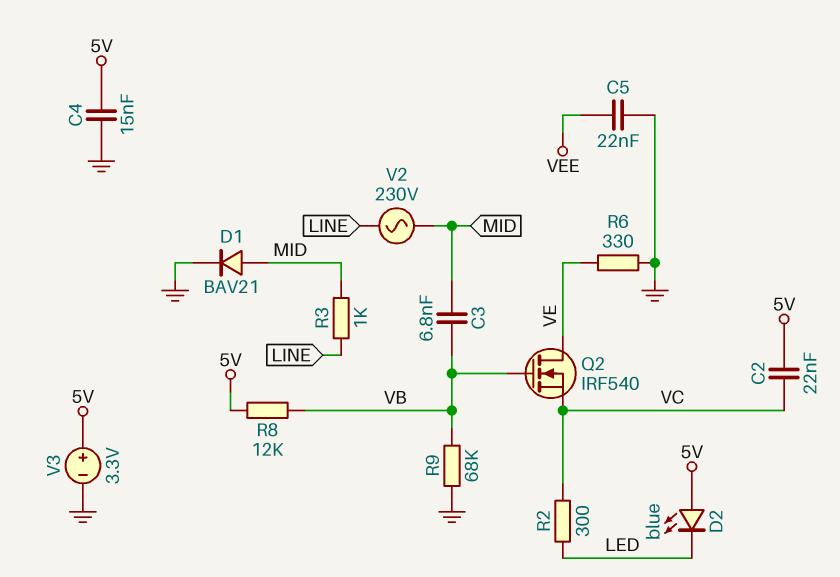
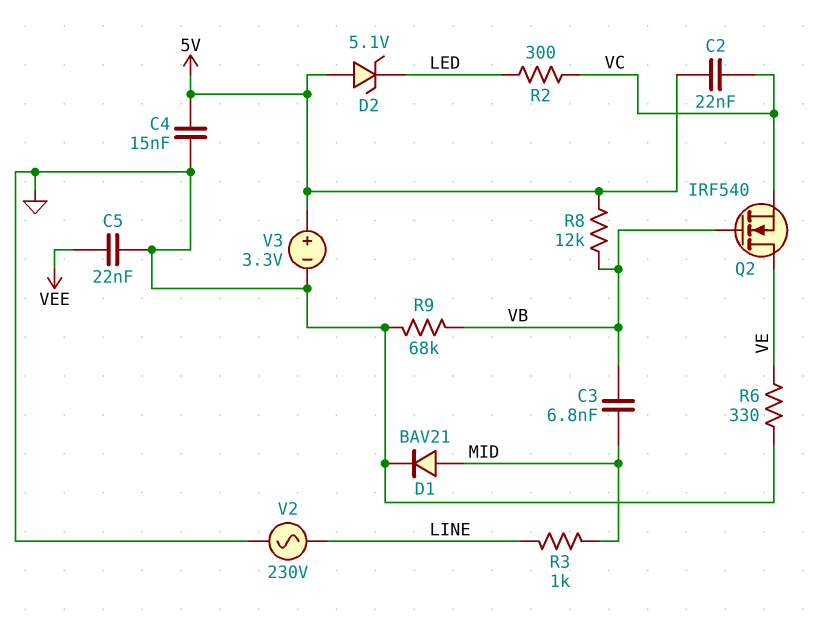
D2: LED blue (A 5V, K LED) -> zener 5.1V (A 5V, K LED)
V2: AC 230V (LINE, MID) -> AC 230V (GND, LINE)

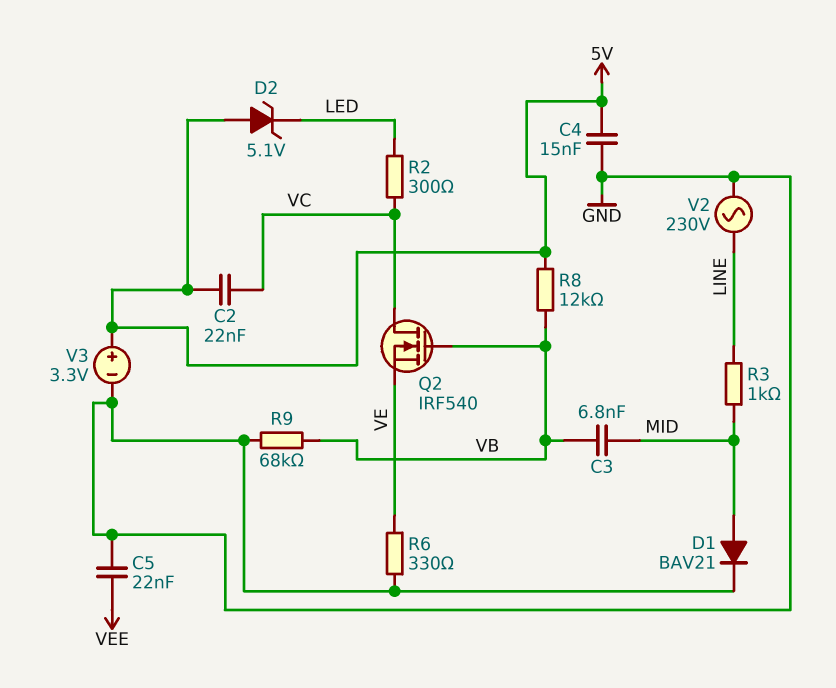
Q2: NMOS IRF540 (G VB, D VE, S VC) -> NMOS IRF540 (G VB, D VC, S VE)

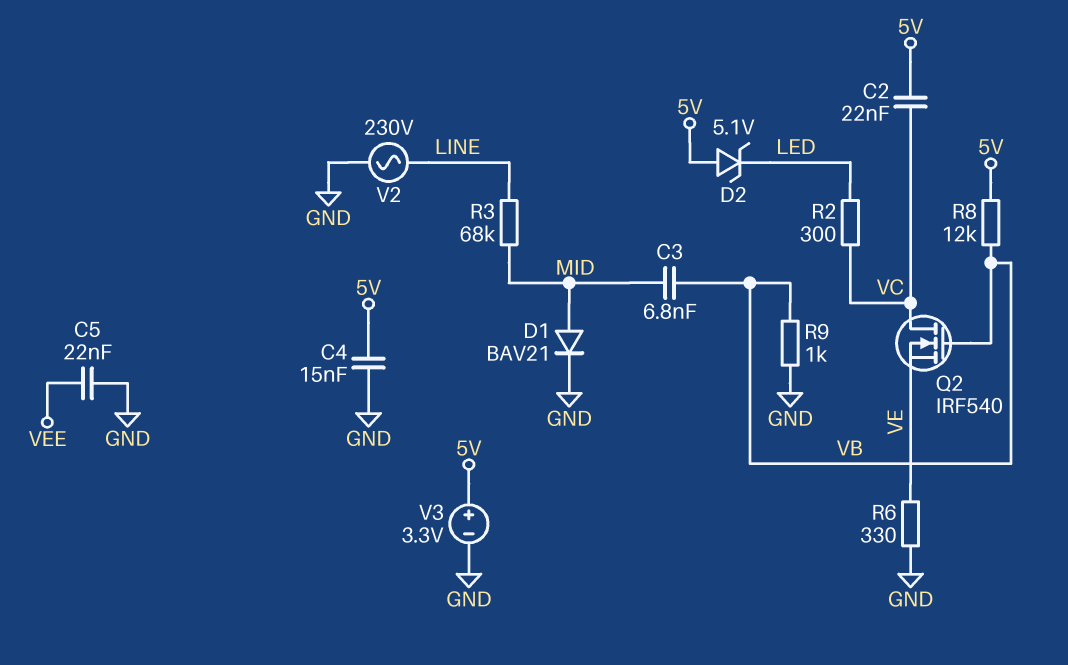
R3: 1k (LINE, MID) -> 68k (LINE, MID)
R9: 68k (GND, VB) -> 1k (GND, VB)

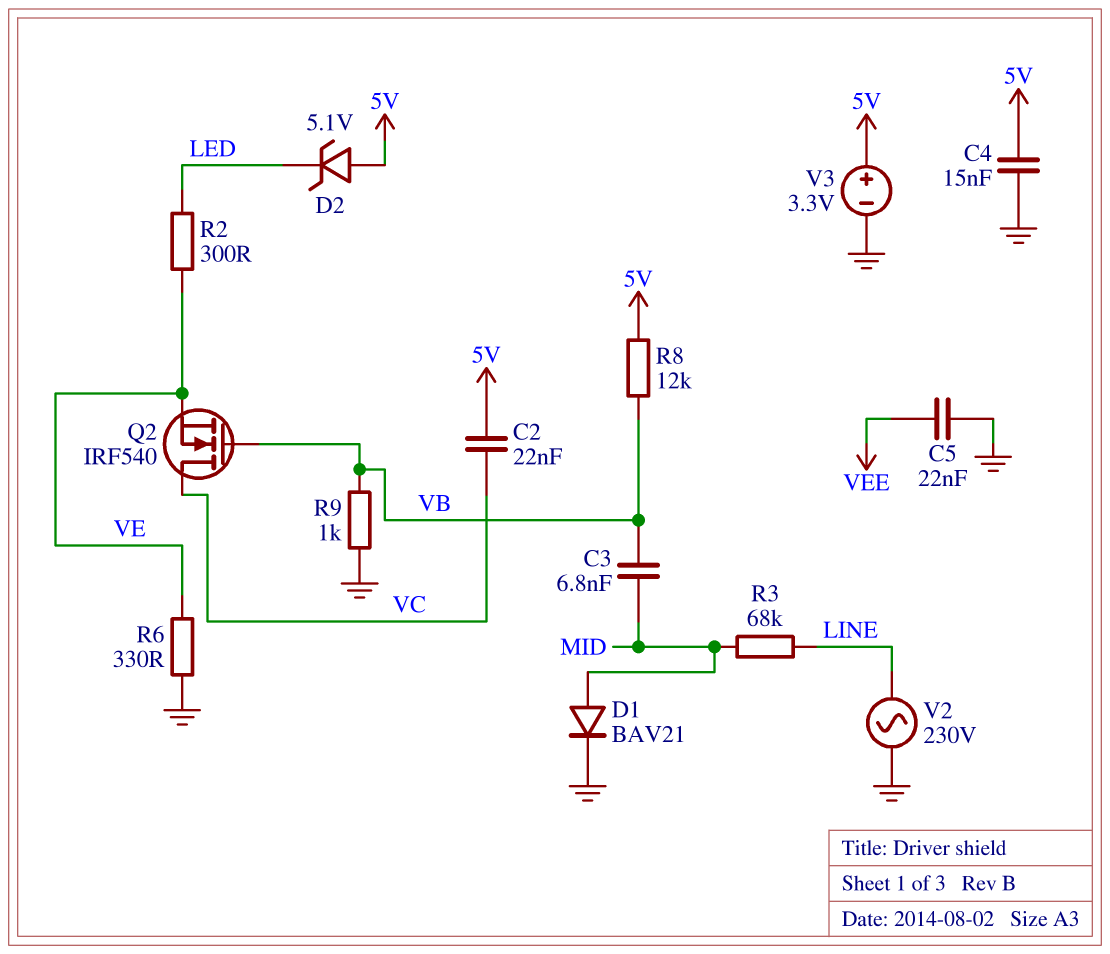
R2: 300 (LED, VC) -> 300 (LED, VE)

